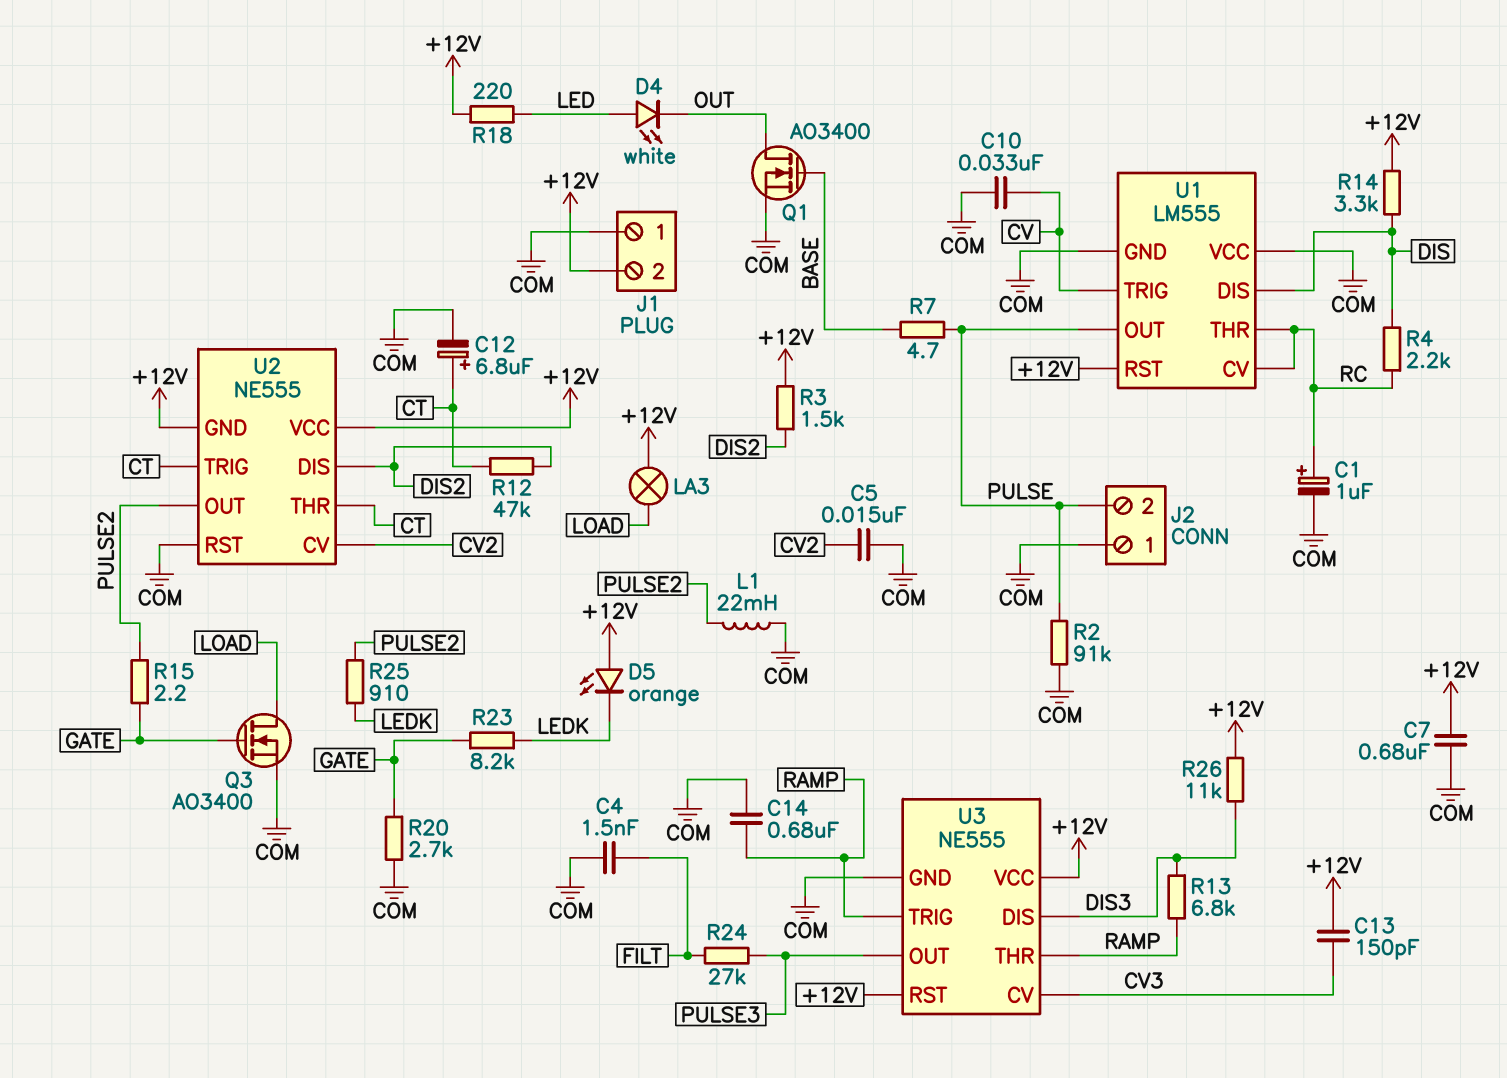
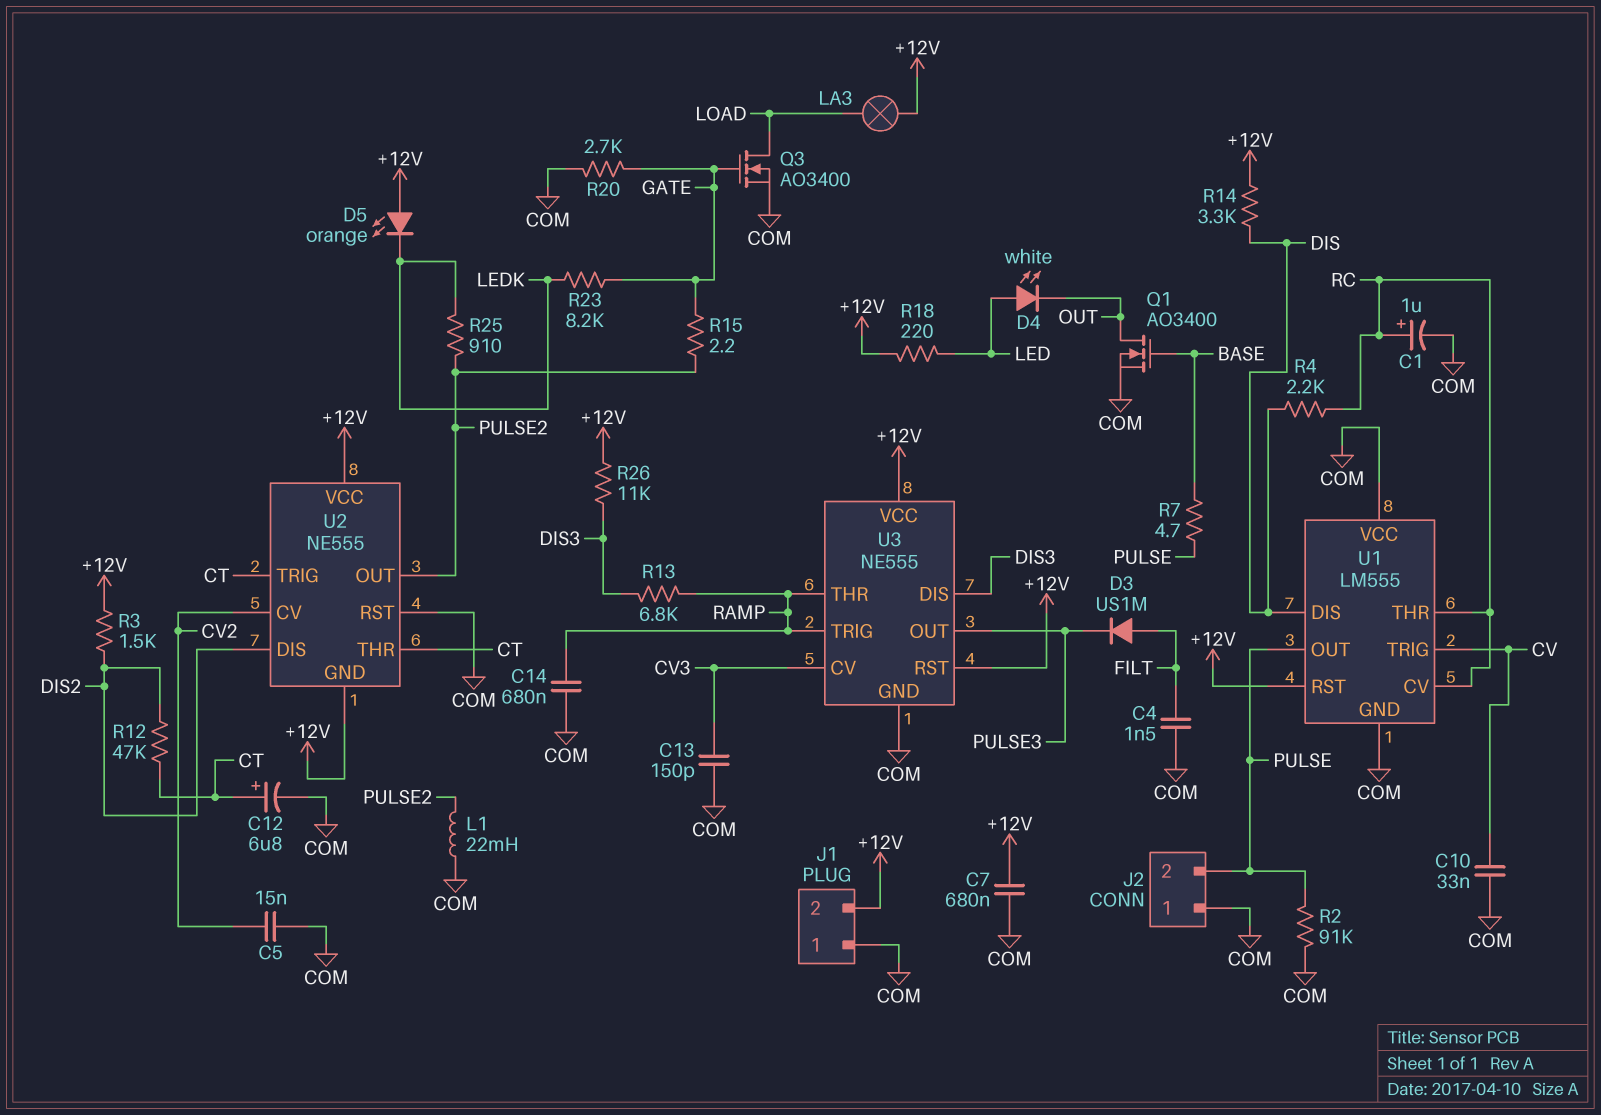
C13: 150pF (+12V, CV3) -> 150pF (COM, CV3)
D3: none -> diode US1M (A FILT, K PULSE3)
R24: 27k (FILT, PULSE3) -> none

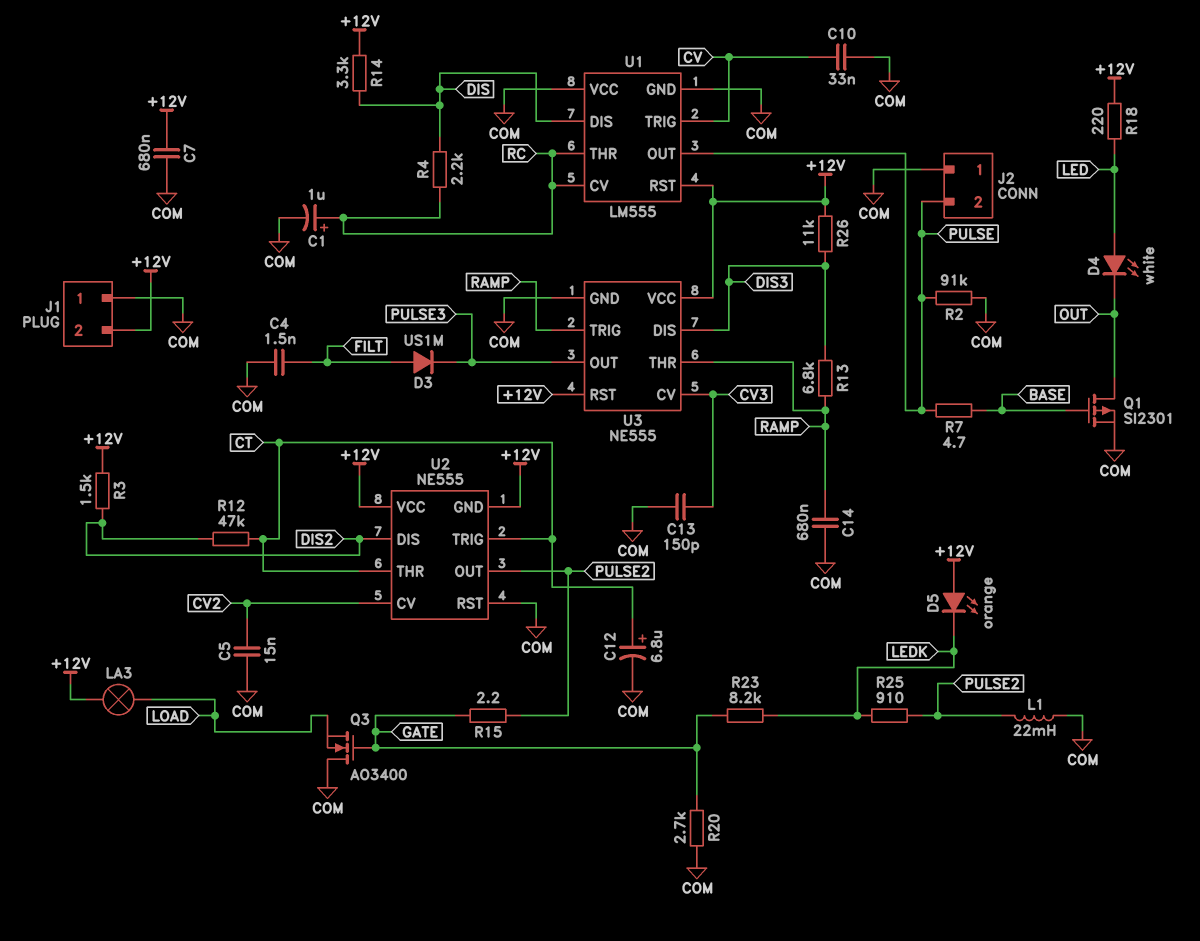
Q1: NMOS AO3400 (G BASE, D OUT, S COM) -> PMOS SI2301 (G BASE, D OUT, S COM)
Q3: NMOS AO3400 (G GATE, D LOAD, S COM) -> NMOS AO3400 (G GATE, D COM, S LOAD)

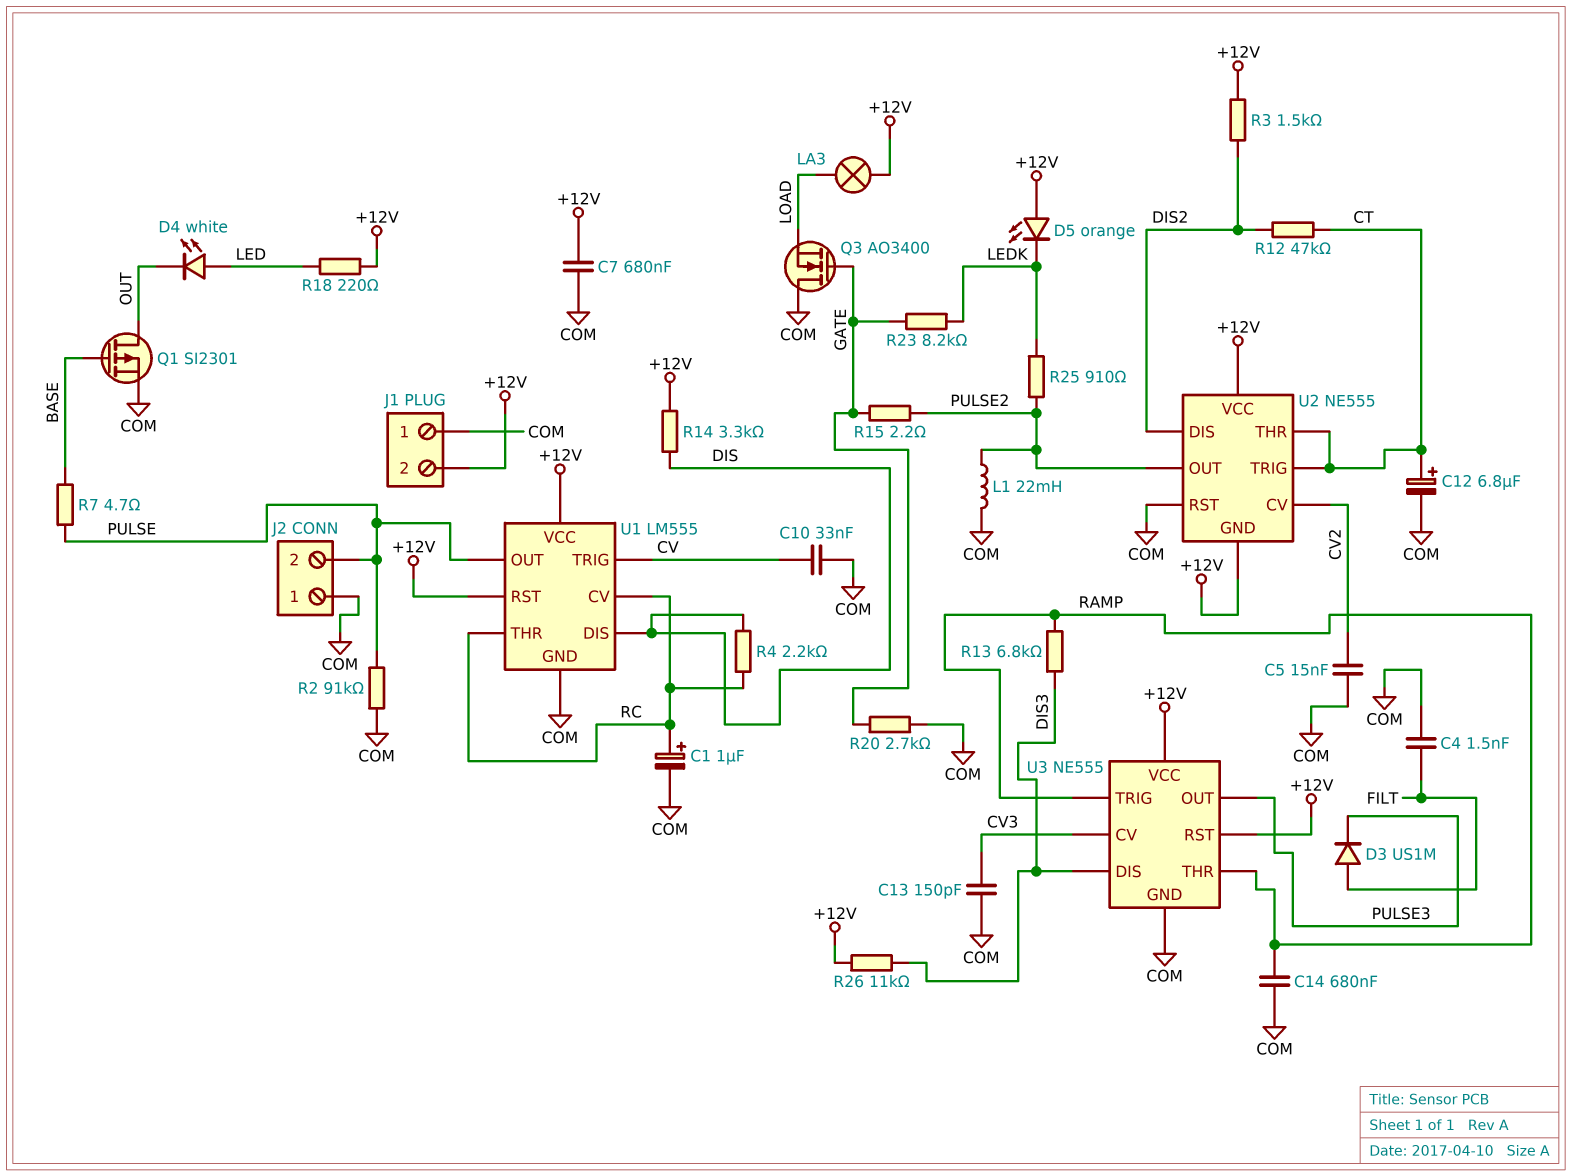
U1 pin VCC: COM -> +12V

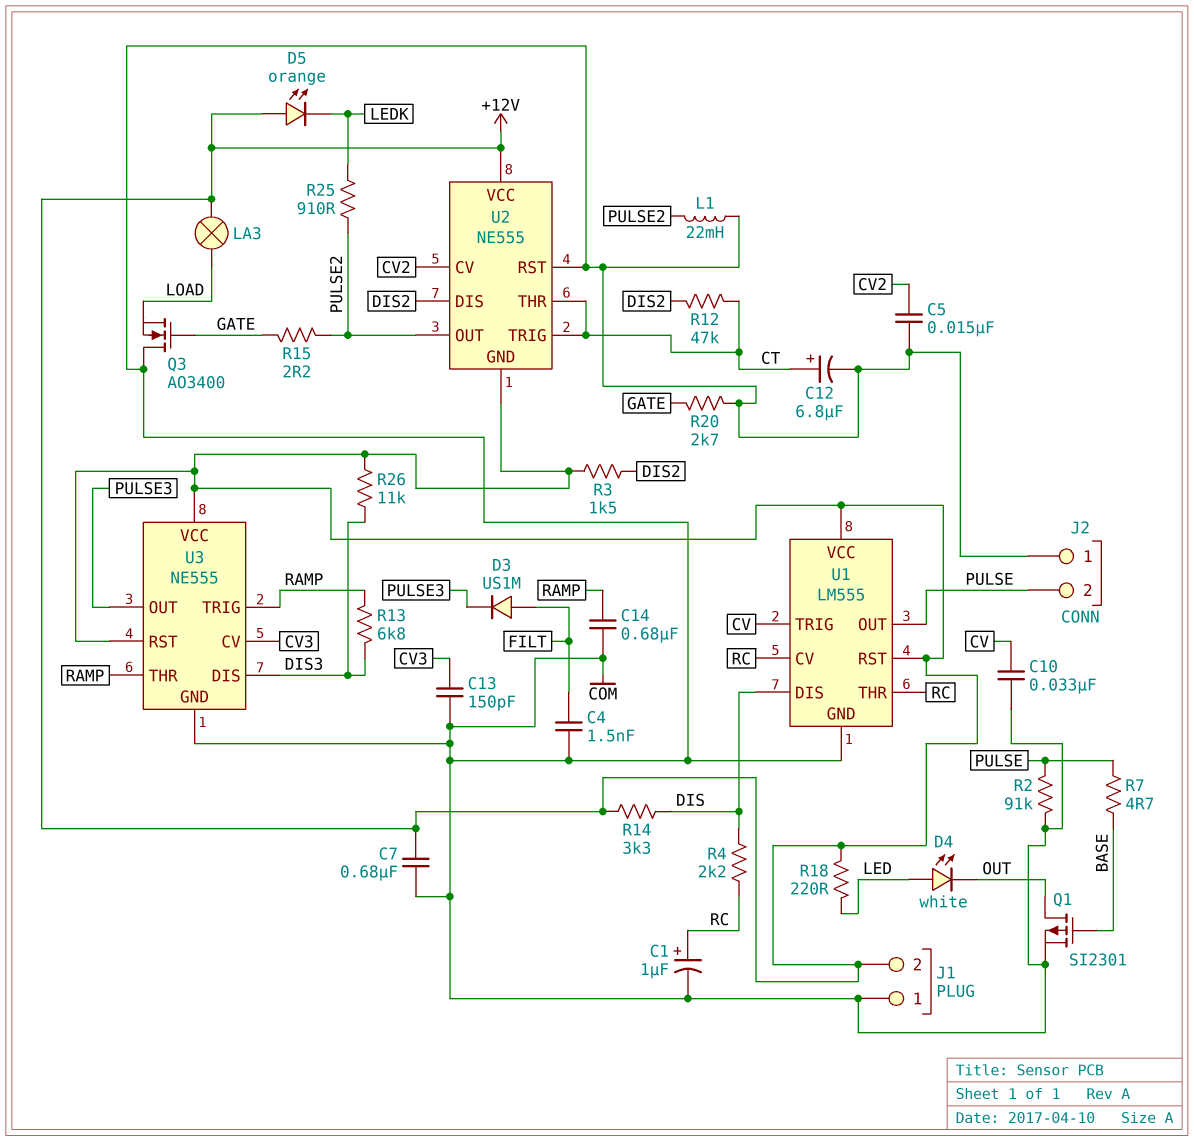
R23: 8.2k (GATE, LEDK) -> none

